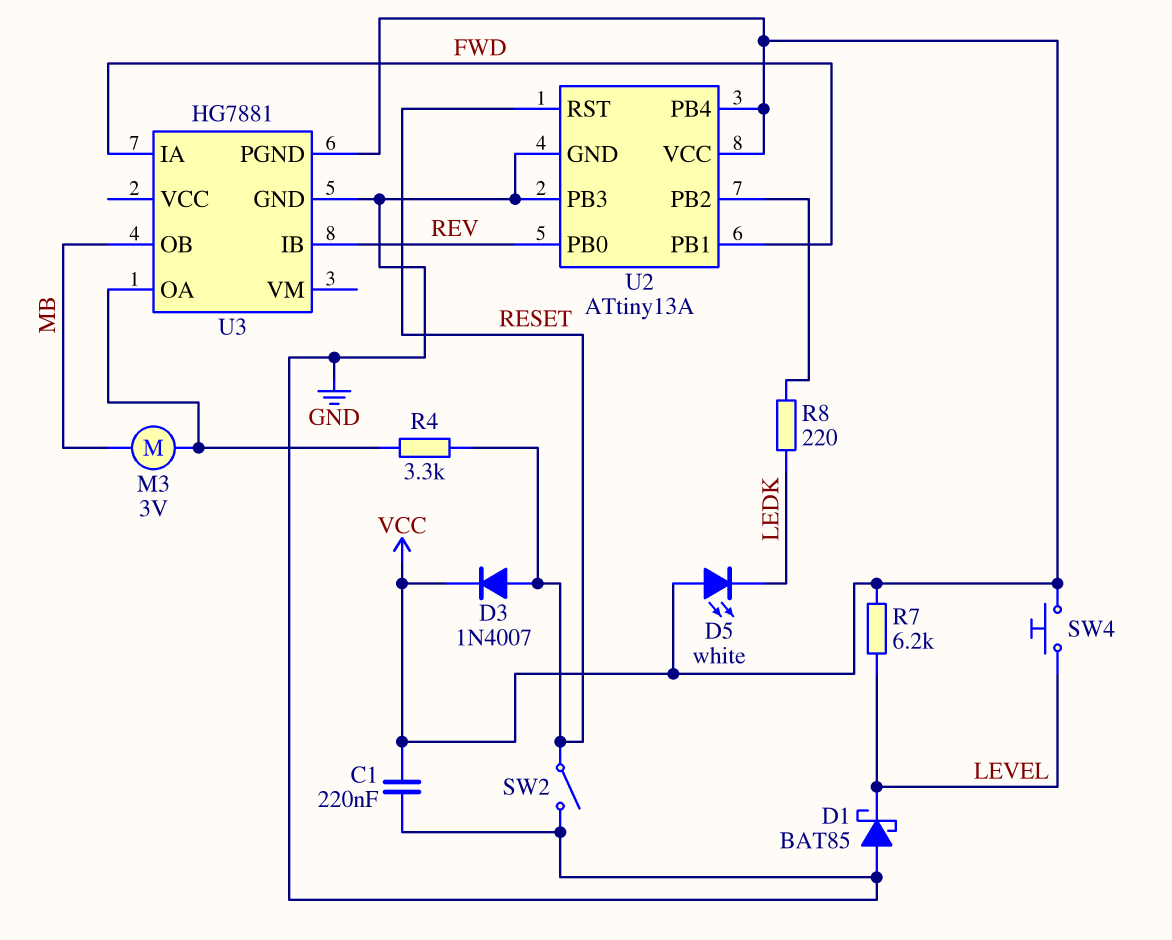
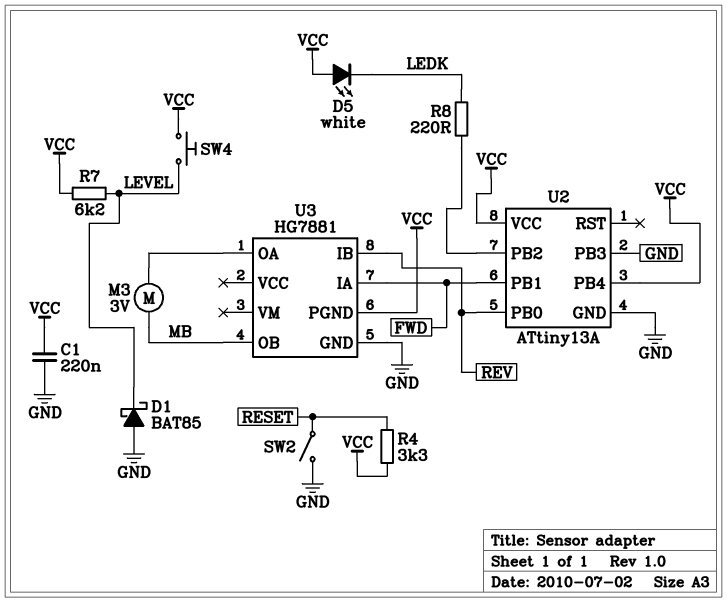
D3: diode 1N4007 (A RESET, K VCC) -> none
R4: 3.3k (RESET, U3/OA) -> 3.3k (RESET, VCC)
U2 pin RST: RESET -> none

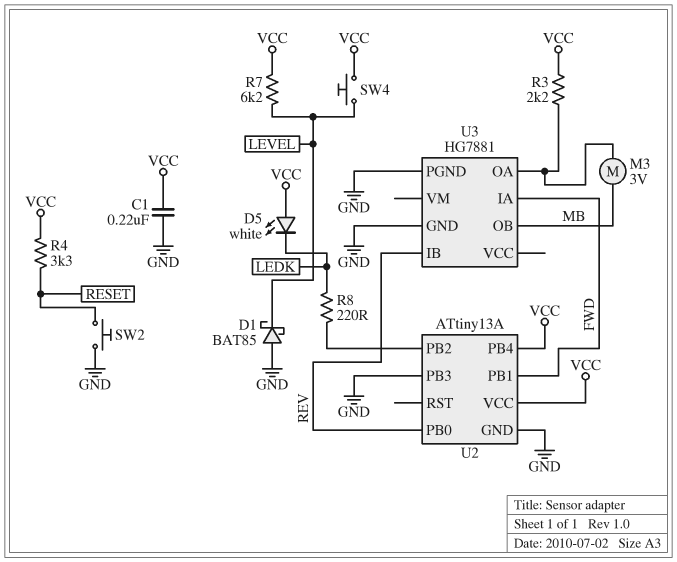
R3: none -> 2.2k (U3/OA, VCC)
SW2: switch (GND, RESET) -> button (GND, RESET)
U3 pin PGND: VCC -> GND

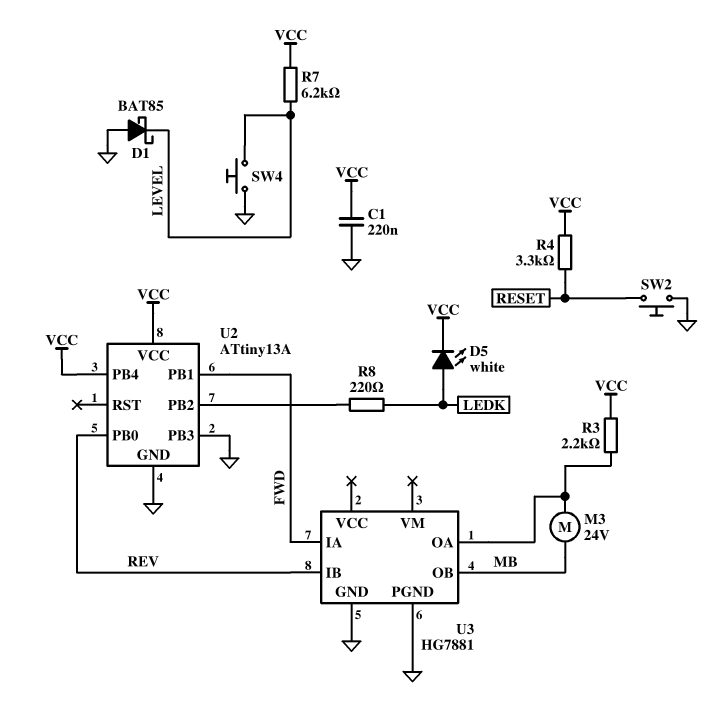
D5: LED white (A VCC, K LEDK) -> LED white (A LEDK, K VCC)
M3: motor 3V (MB, U3/OA) -> motor 24V (MB, U3/OA)
SW4: button (LEVEL, VCC) -> button (GND, LEVEL)

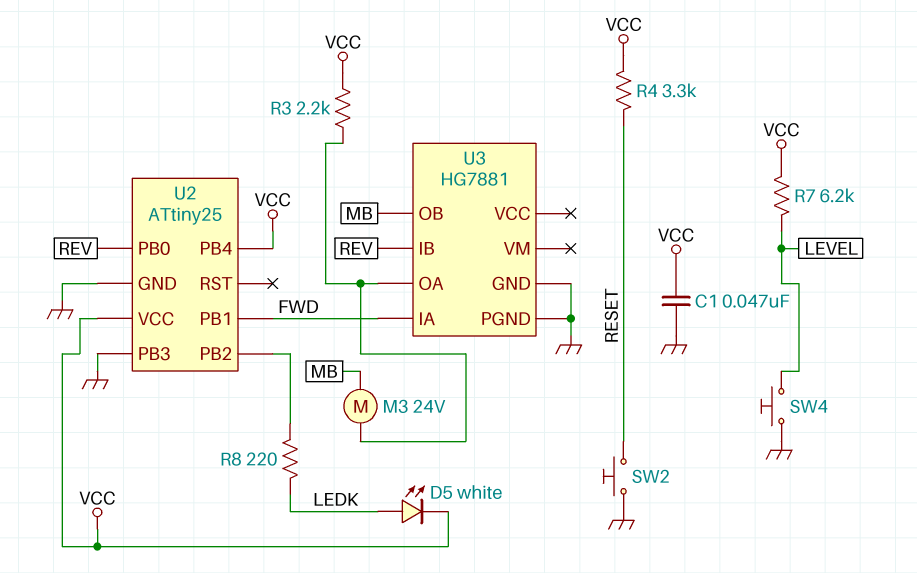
C1: 220nF (GND, VCC) -> 47nF (GND, VCC)
D1: schottky BAT85 (A GND, K LEVEL) -> none
U2: ATtiny13A -> ATtiny25

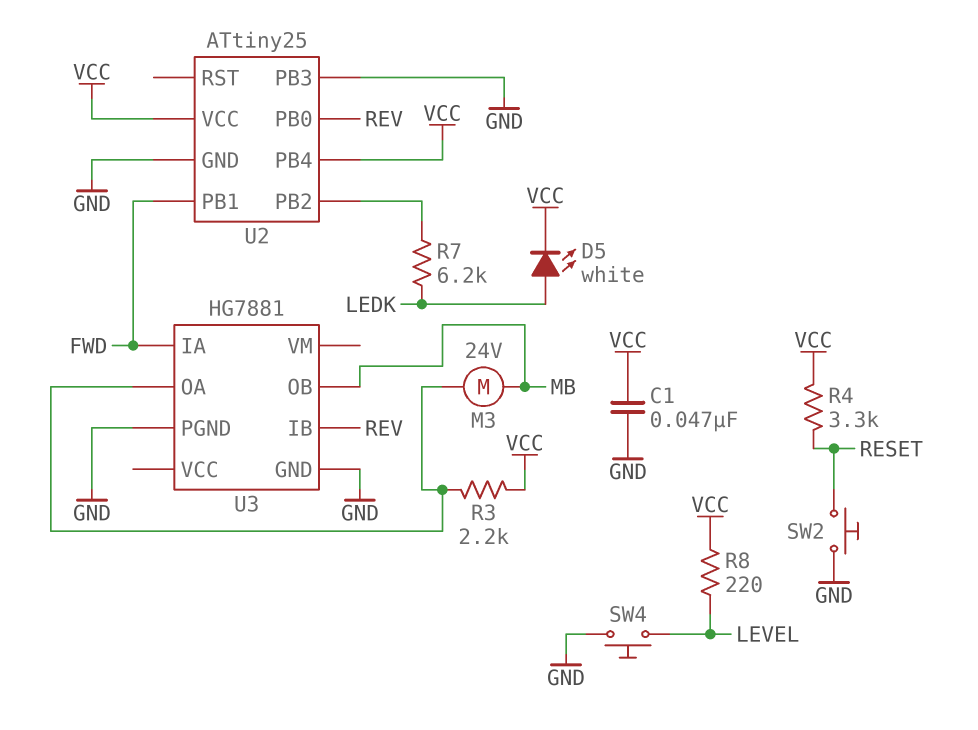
R7: 6.2k (LEVEL, VCC) -> 6.2k (LEDK, U2/PB2)
R8: 220 (LEDK, U2/PB2) -> 220 (LEVEL, VCC)

